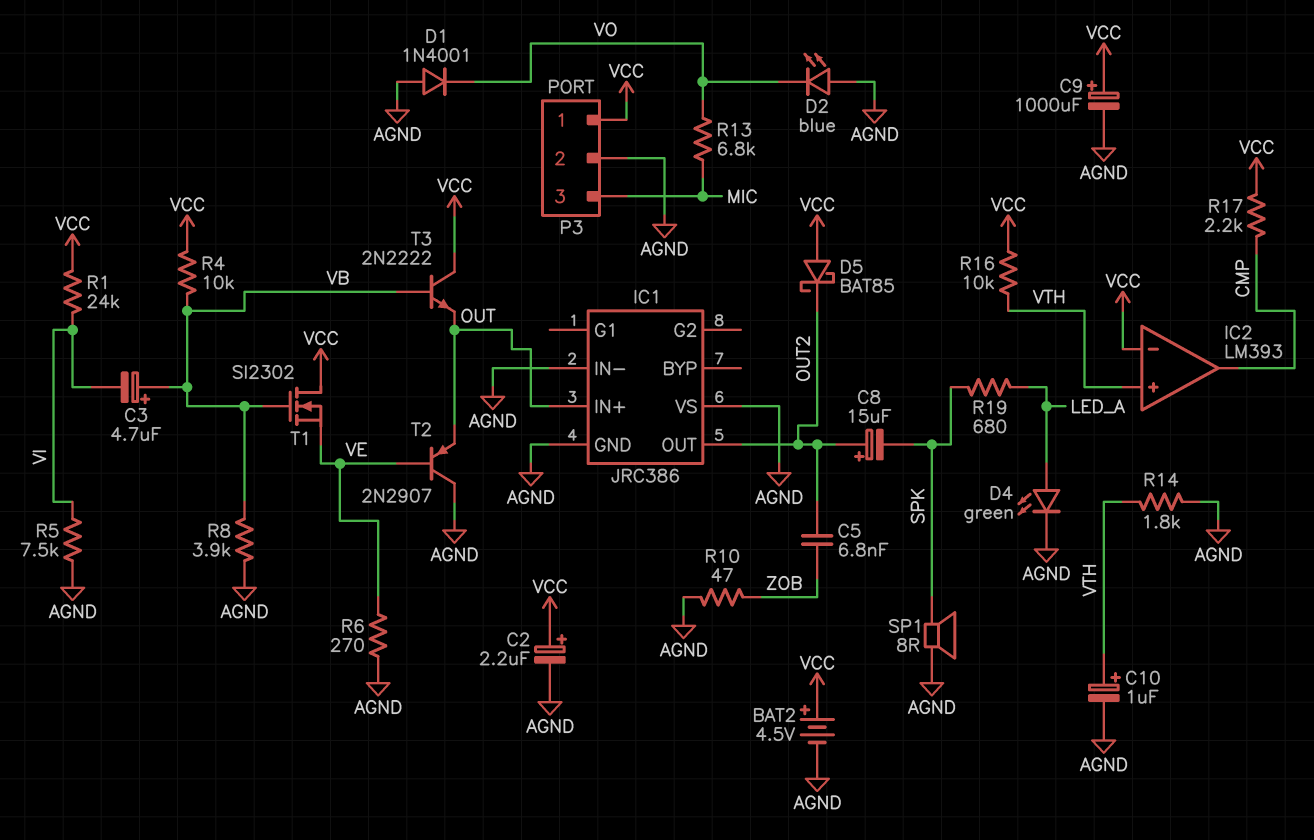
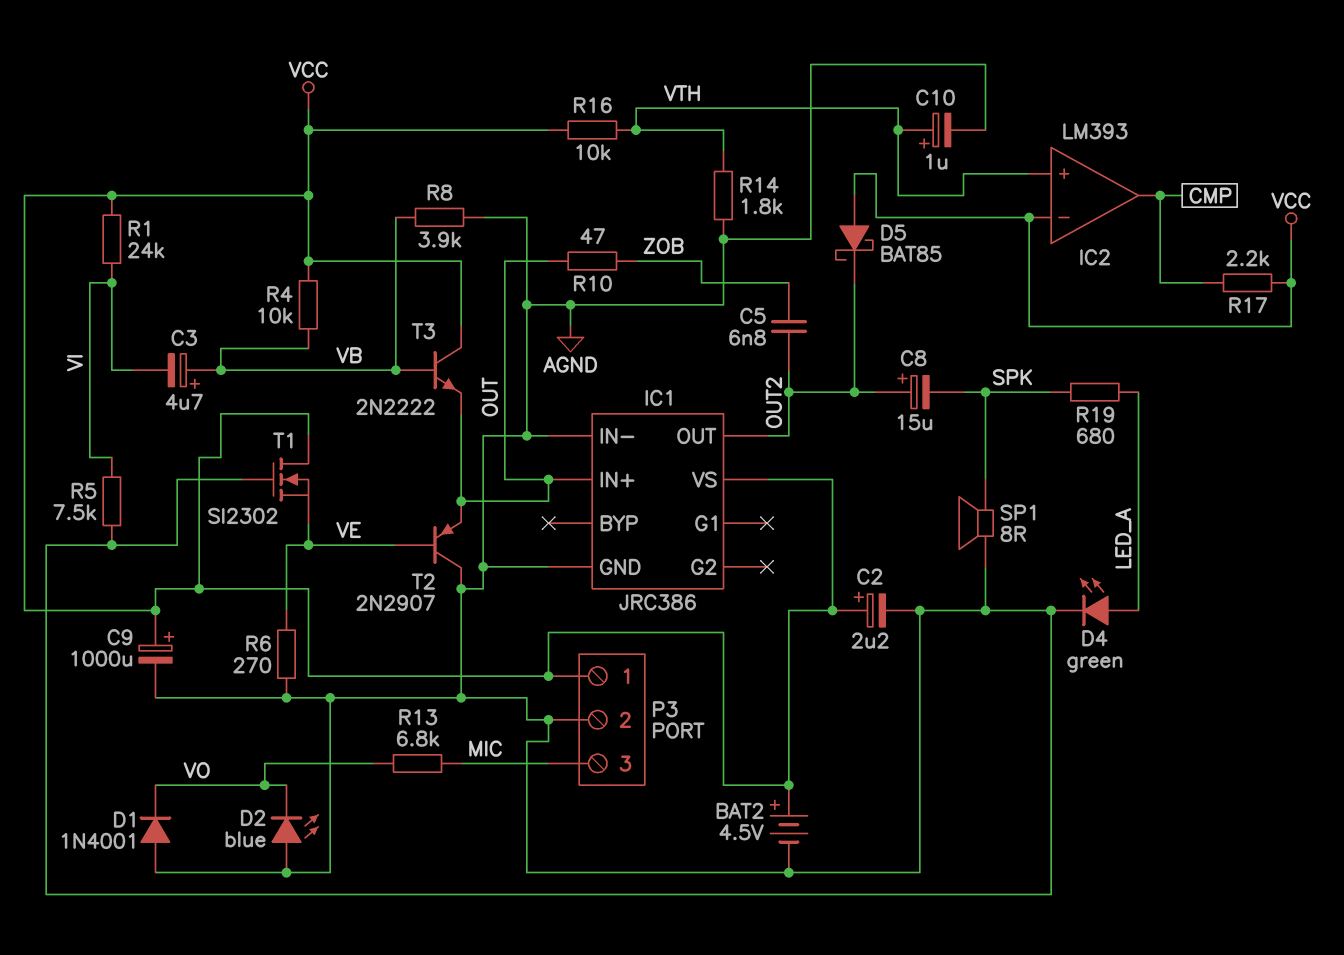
IC1 pin VS: AGND -> VCC
R10: 47 (AGND, ZOB) -> 47 (OUT, ZOB)
T1: NMOS SI2302 (G VB, D VCC, S VE) -> NMOS SI2302 (G AGND, D VCC, S VE)

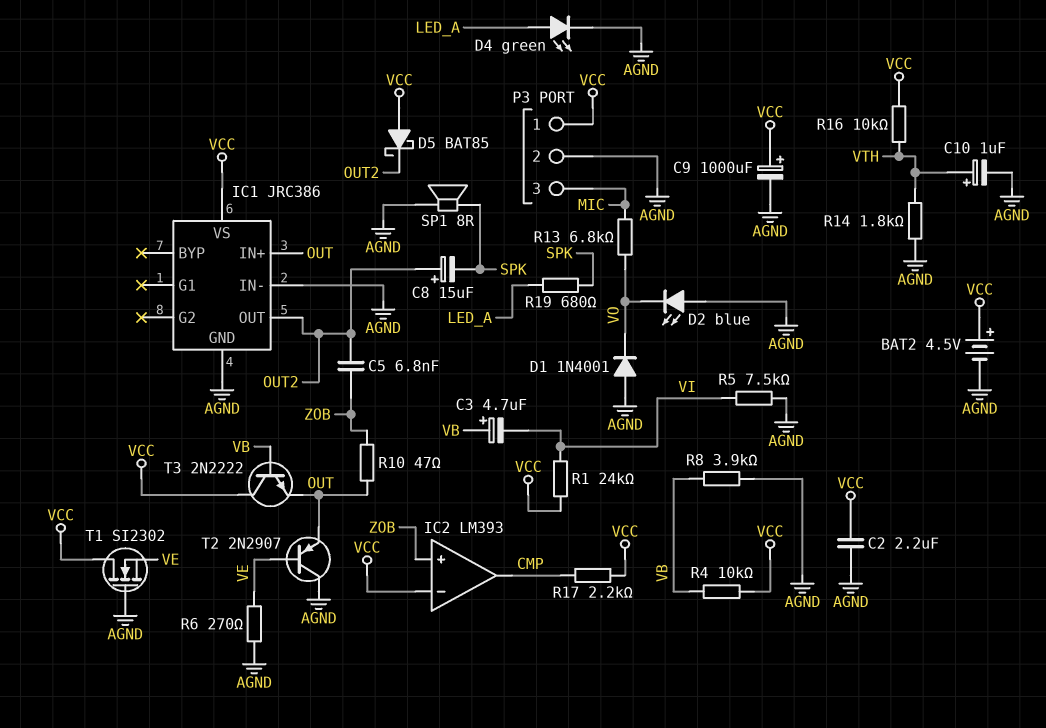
C2: 2.2uF (plus VCC, minus AGND) -> 2.2uF (AGND, VCC)
IC2 pin in+: VTH -> ZOB

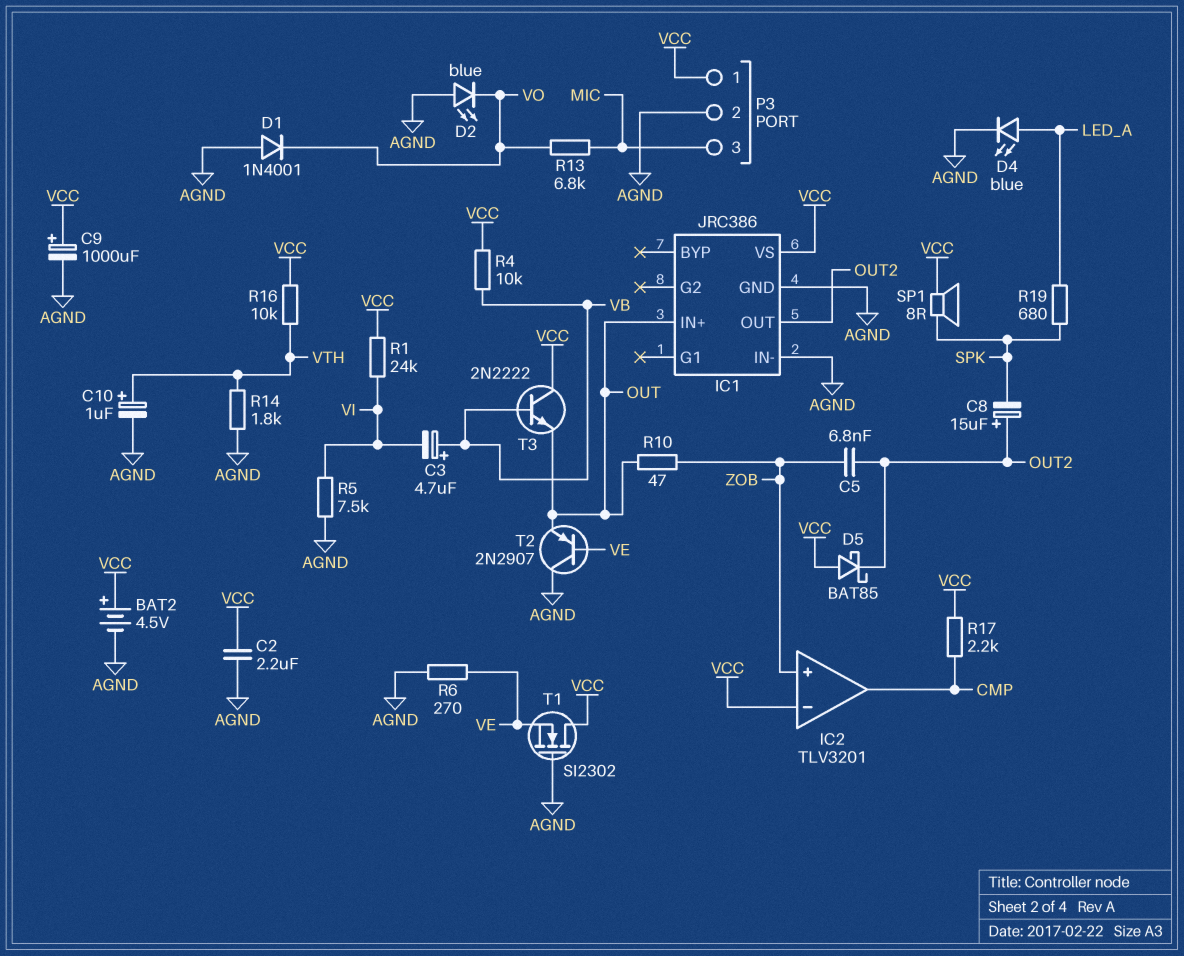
D4: LED green (A LED_A, K AGND) -> LED blue (A LED_A, K AGND)
IC2: LM393 -> TLV3201
R8: 3.9k (AGND, VB) -> none
SP1: speaker 8R (AGND, SPK) -> speaker 8R (SPK, VCC)

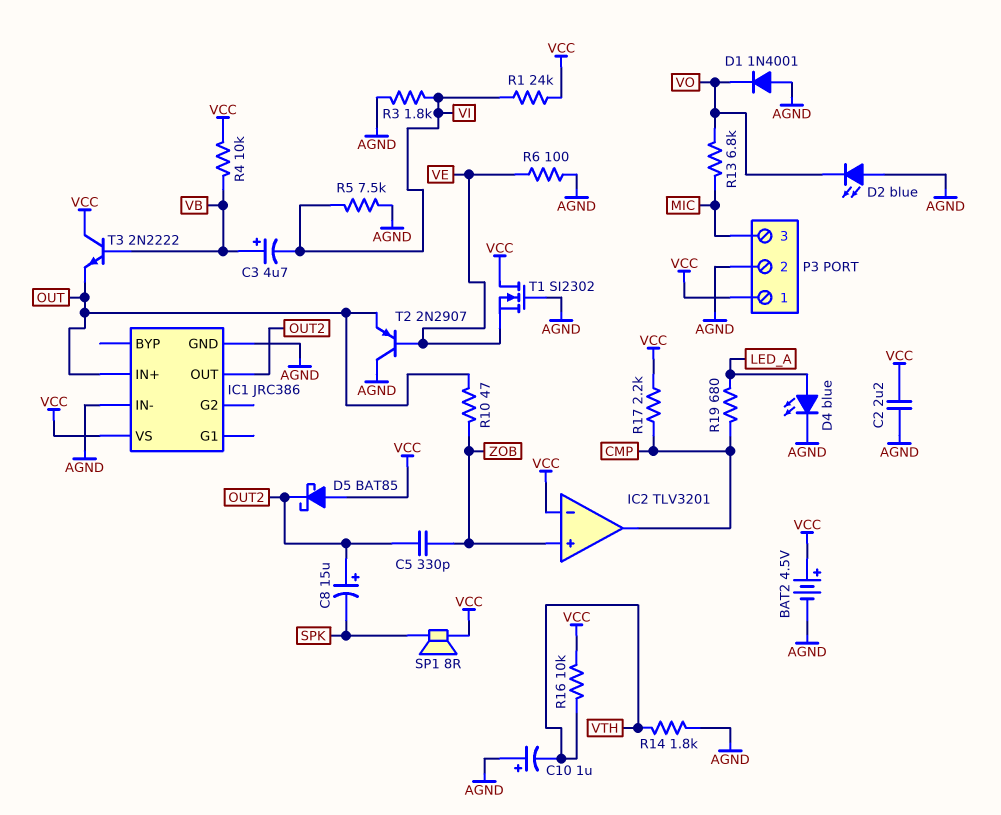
C5: 6.8nF (OUT2, ZOB) -> 330pF (OUT2, ZOB)
C9: 1000uF (plus VCC, minus AGND) -> none
C10: 1uF (plus VTH, minus AGND) -> 1uF (plus AGND, minus VTH)
R3: none -> 1.8k (AGND, VI)
R6: 270 (AGND, VE) -> 100 (AGND, VE)
R19: 680 (LED_A, SPK) -> 680 (CMP, LED_A)

